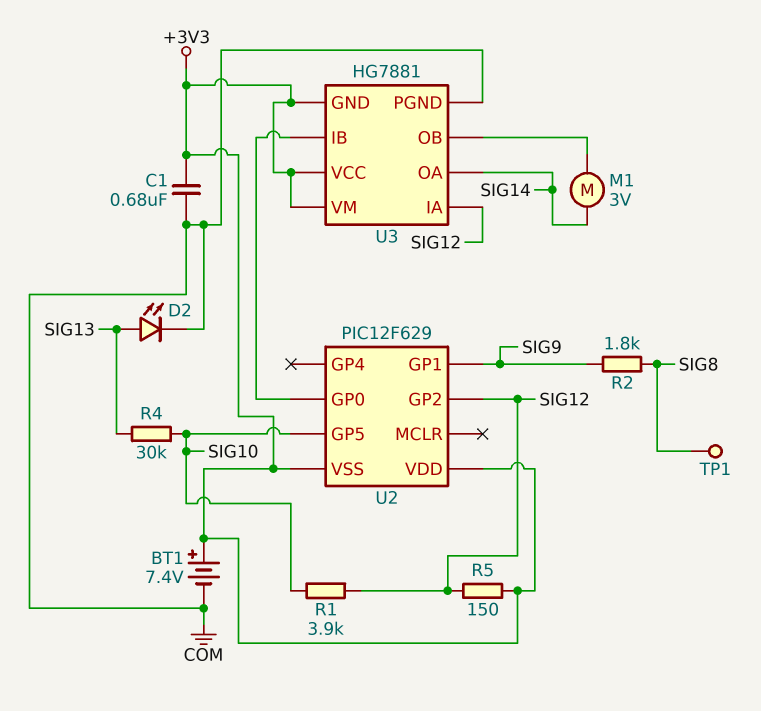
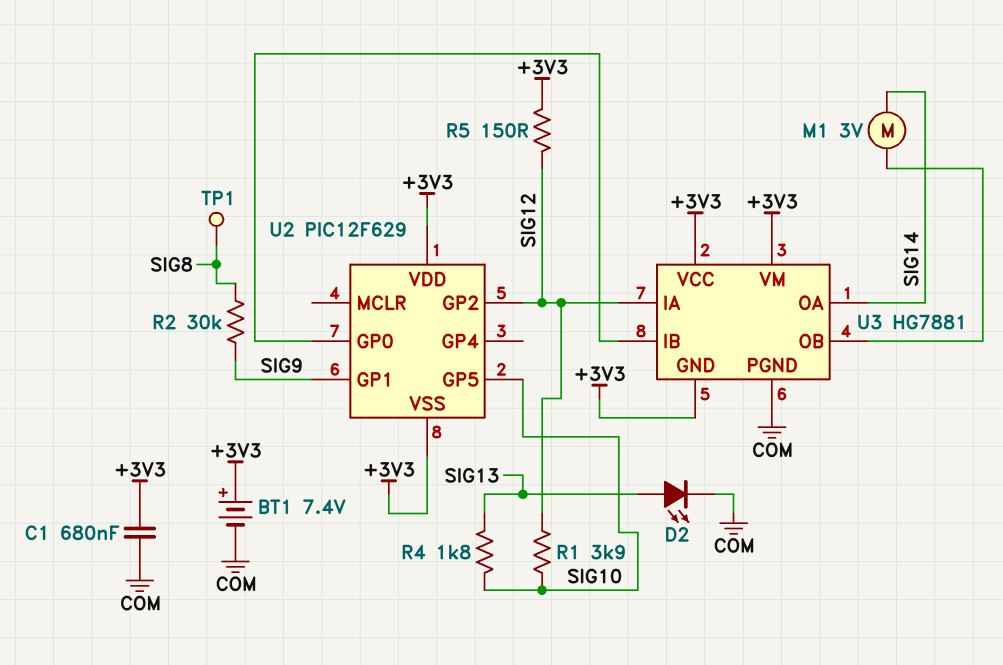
R2: 1.8k (SIG8, SIG9) -> 30k (SIG8, SIG9)
R4: 30k (SIG10, SIG13) -> 1.8k (SIG10, SIG13)

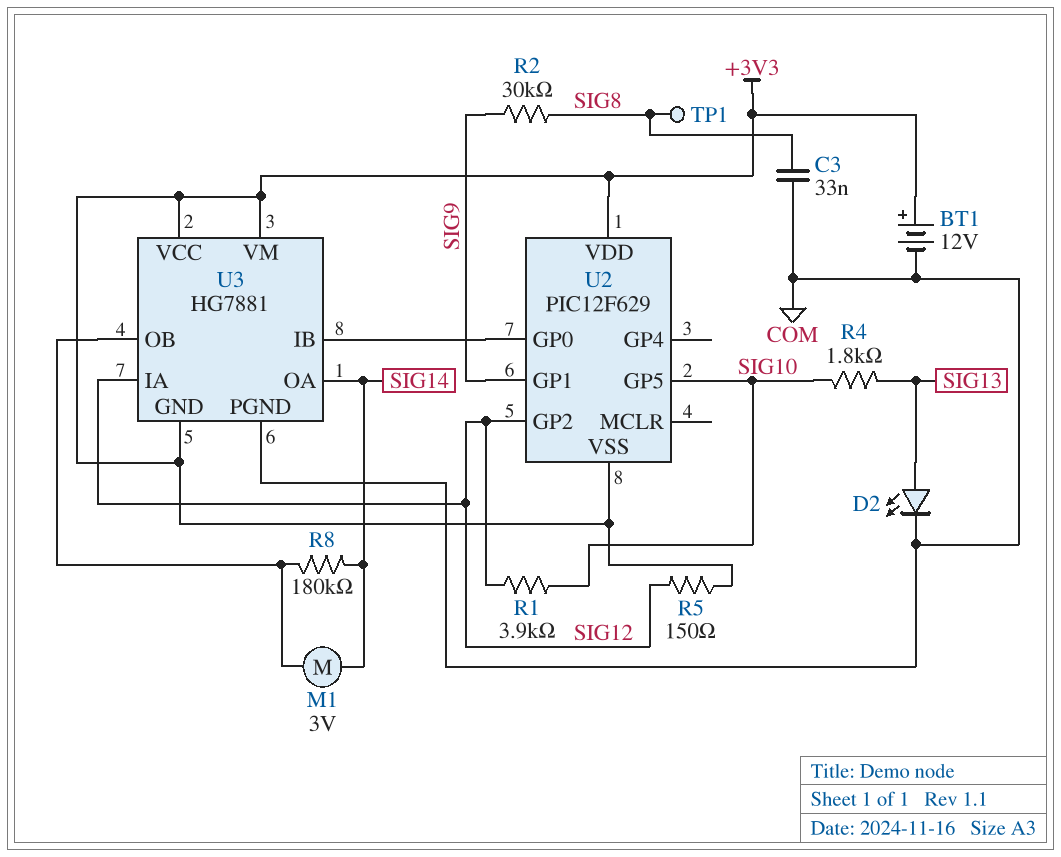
BT1: 7.4V (plus +3V3, minus COM) -> 12V (plus +3V3, minus COM)
C1: 680nF (+3V3, COM) -> none
C3: none -> 33nF (COM, SIG8)
R8: none -> 180k (SIG14, U3/OB)

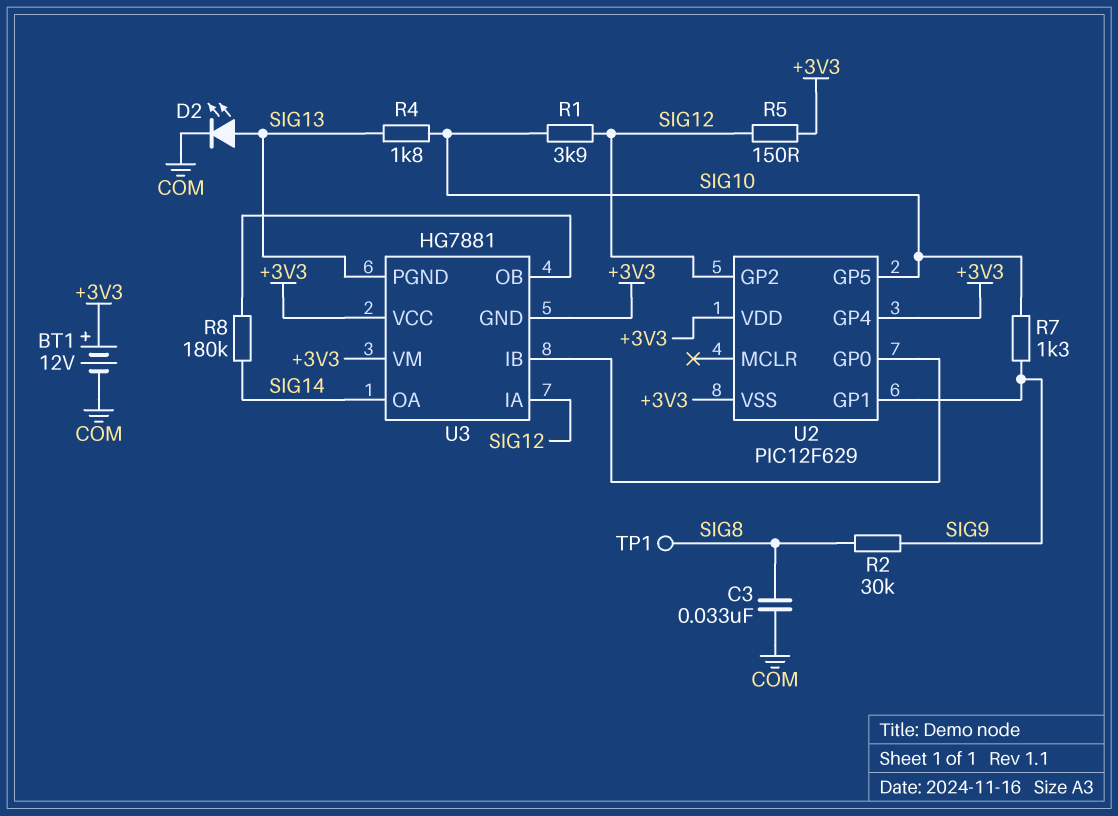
M1: motor 3V (SIG14, U3/OB) -> none
R7: none -> 1.3k (SIG9, SIG10)
U2 pin GP4: none -> +3V3
U3 pin PGND: COM -> SIG13

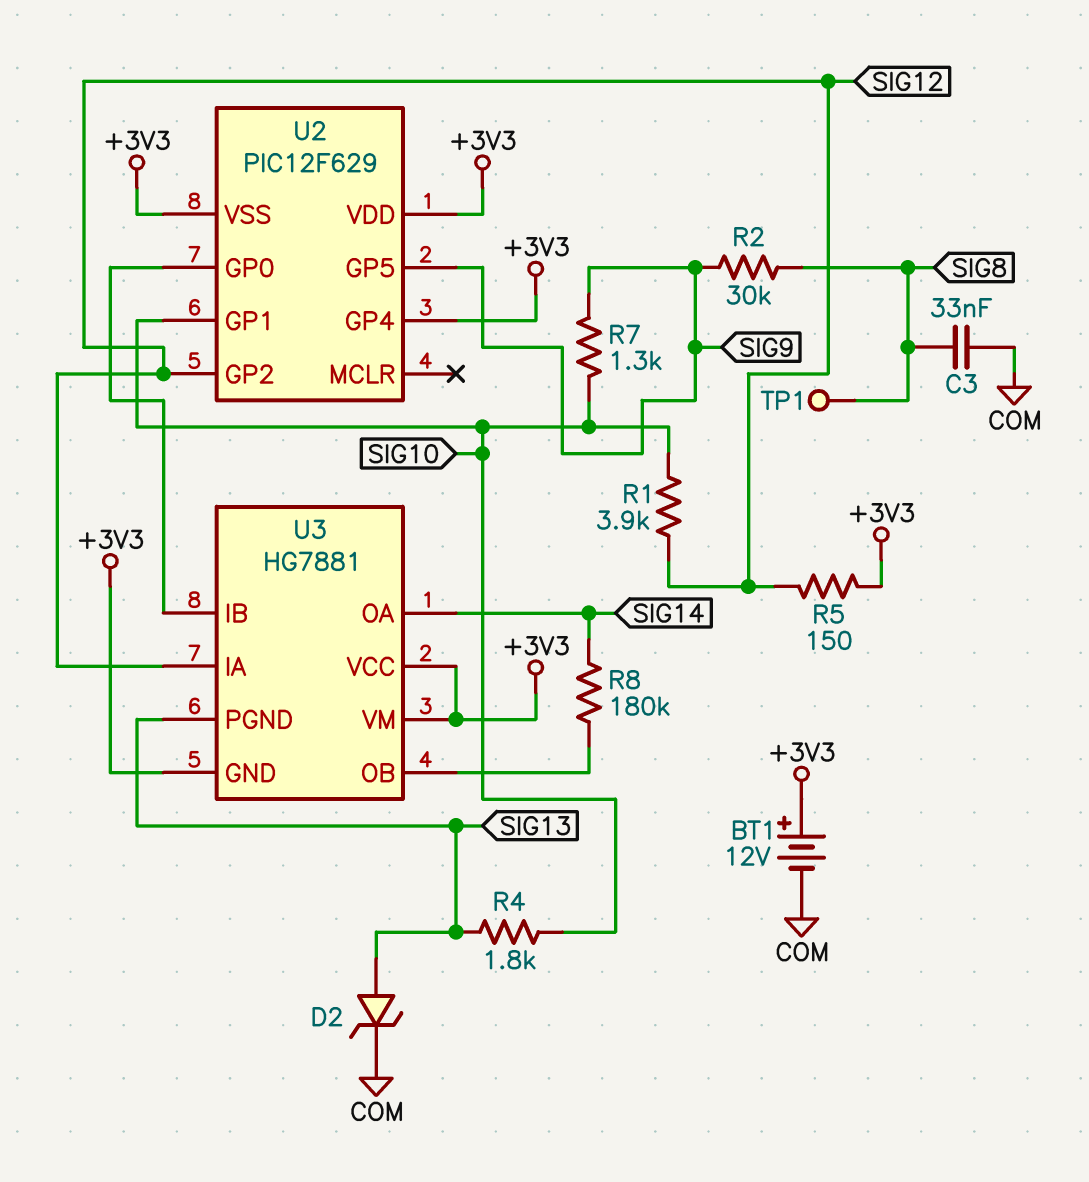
D2: LED (A SIG13, K COM) -> zener (A SIG13, K COM)
U2 pin GP1: SIG9 -> SIG10
U2 pin GP5: SIG10 -> SIG9

